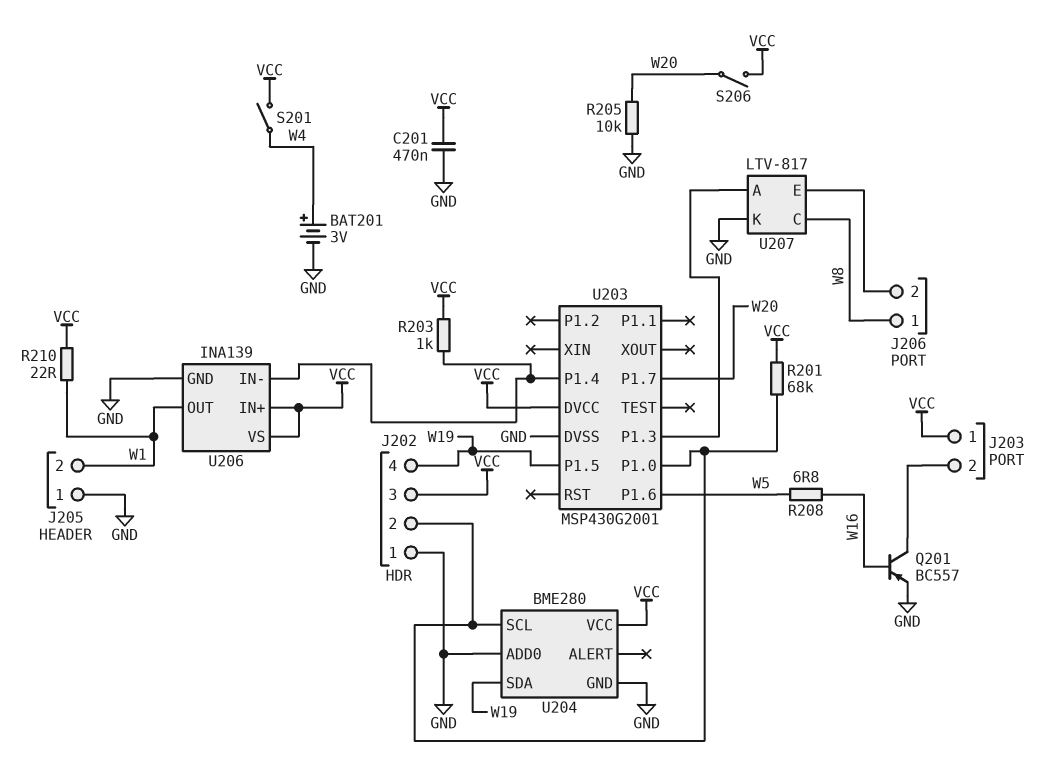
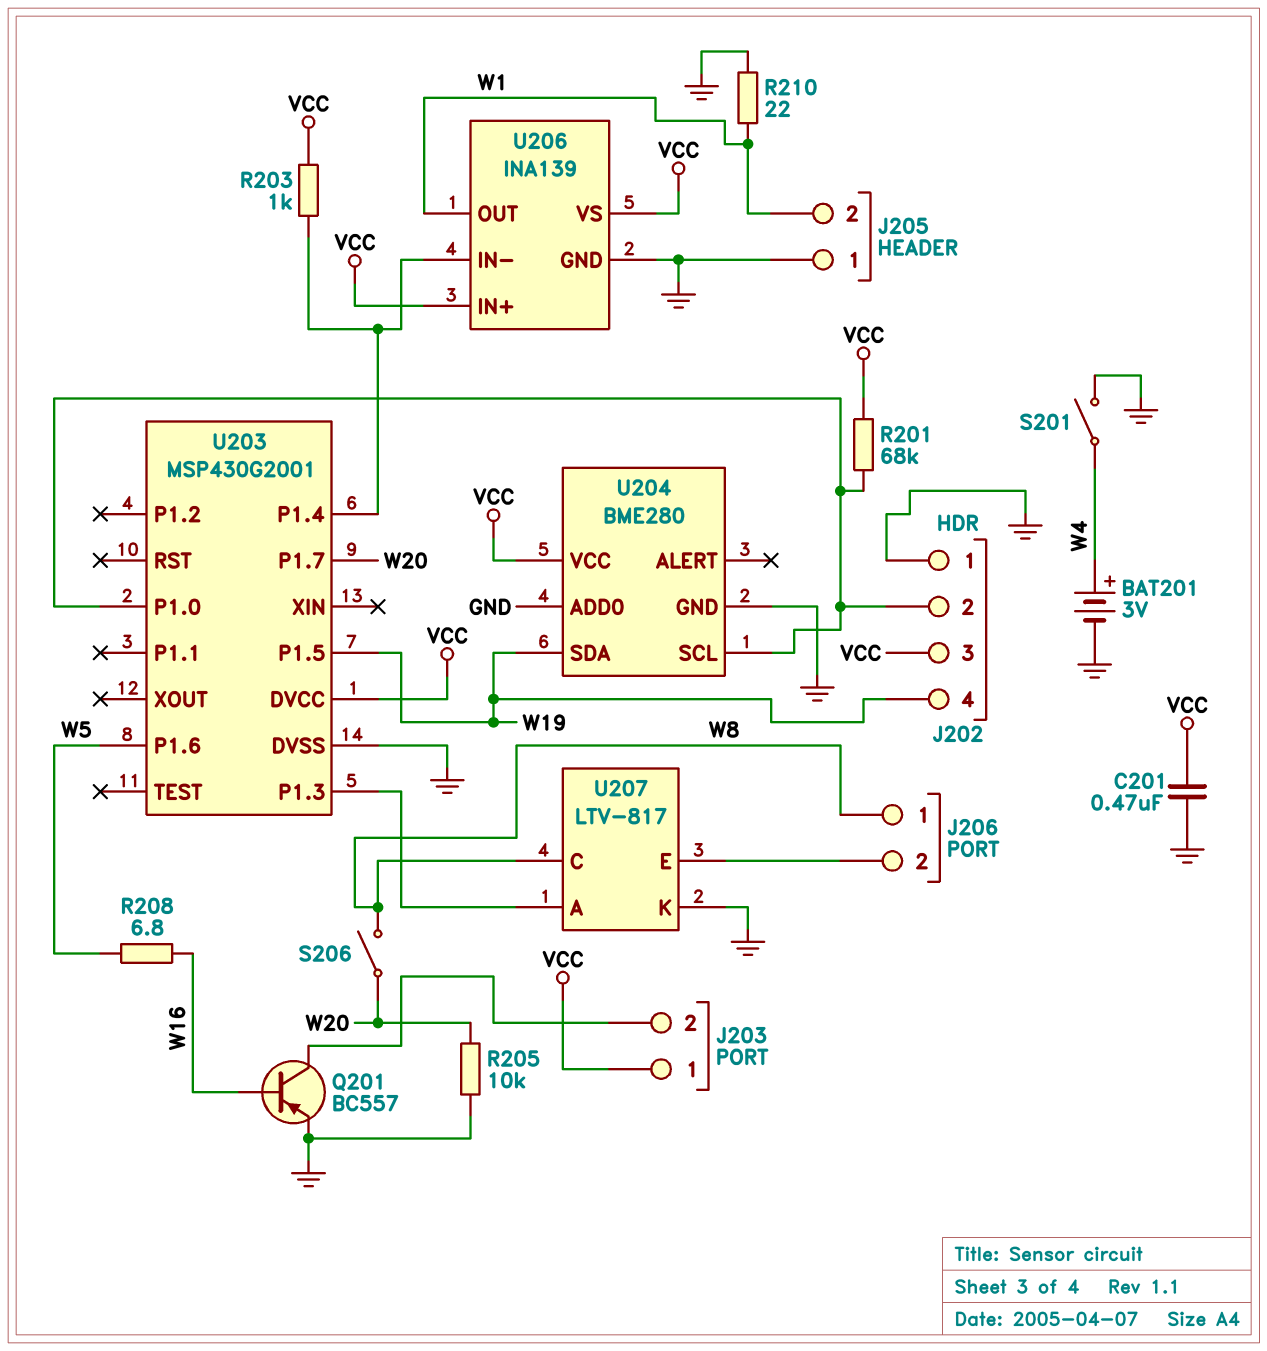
R210: 22 (VCC, W1) -> 22 (GND, W1)
S201: switch (VCC, W4) -> switch (GND, W4)
S206: switch (VCC, W20) -> switch (W8, W20)

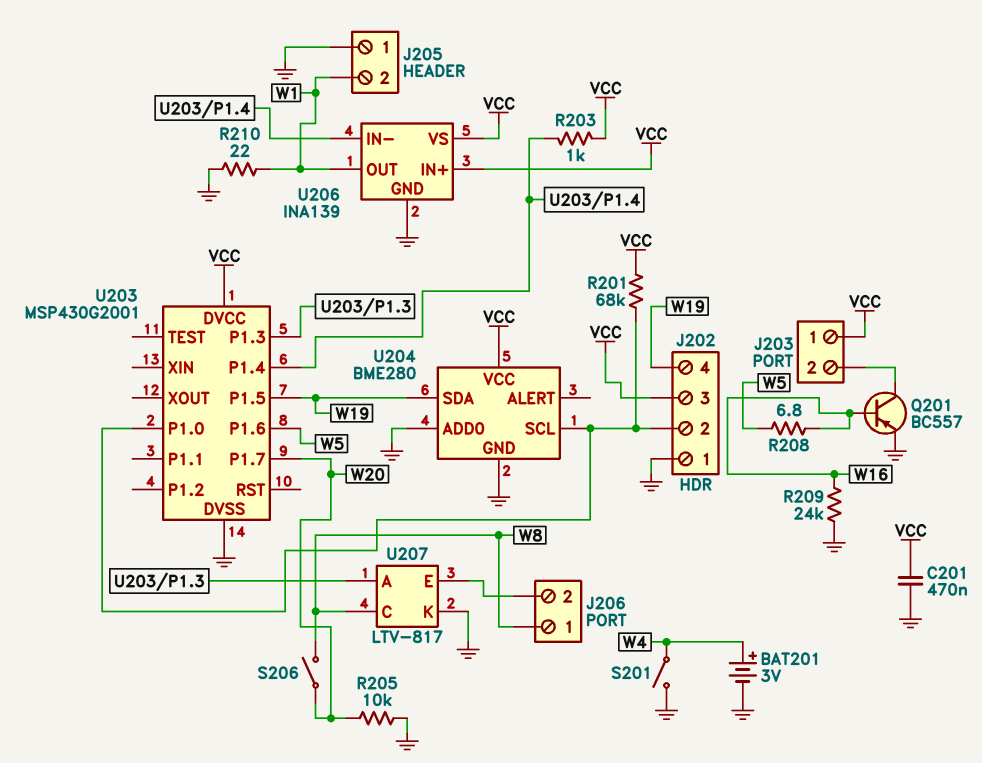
R209: none -> 24k (GND, W16)

